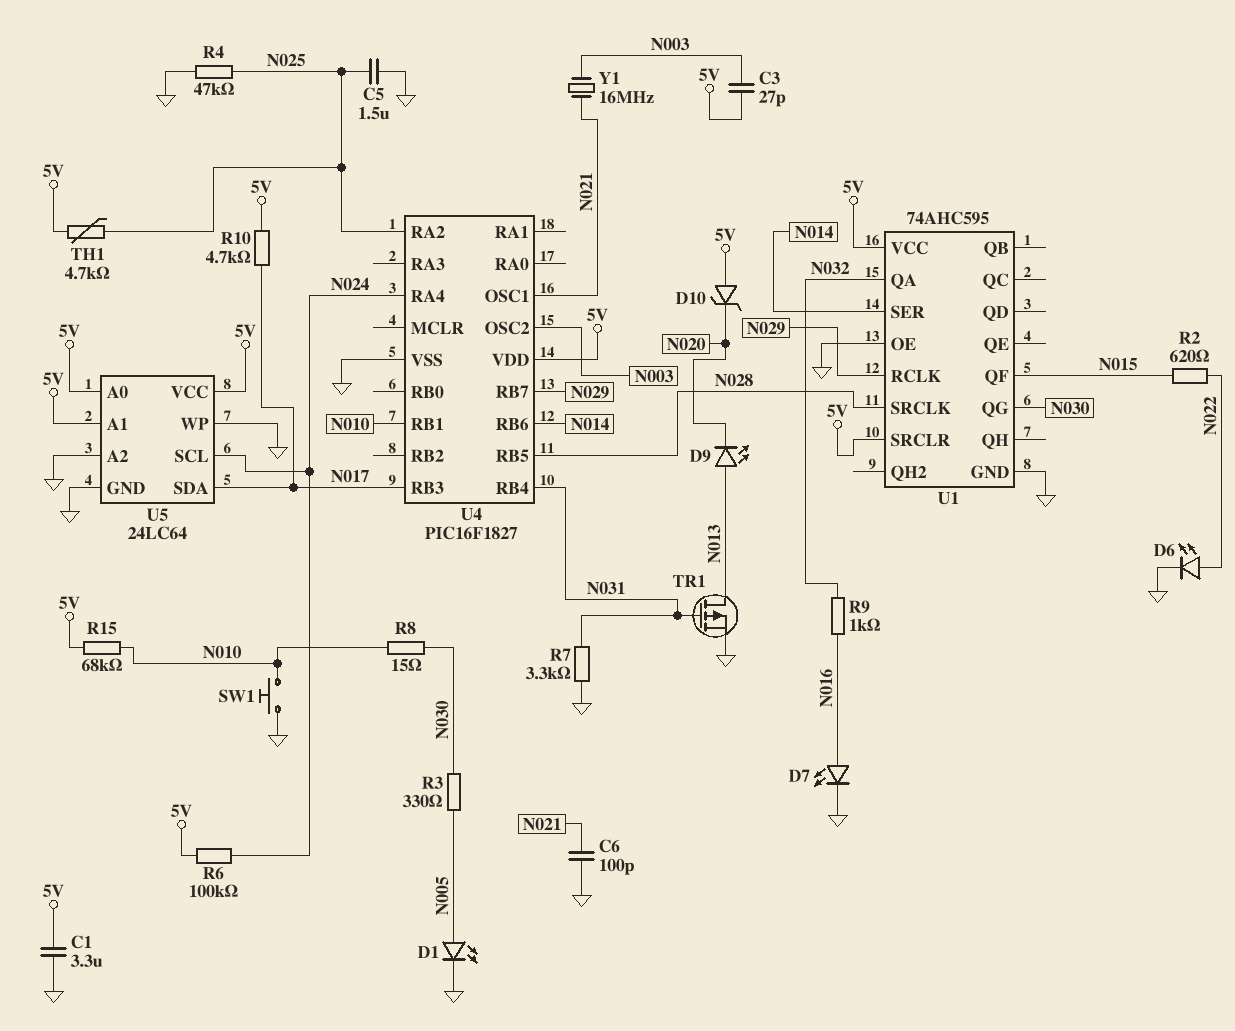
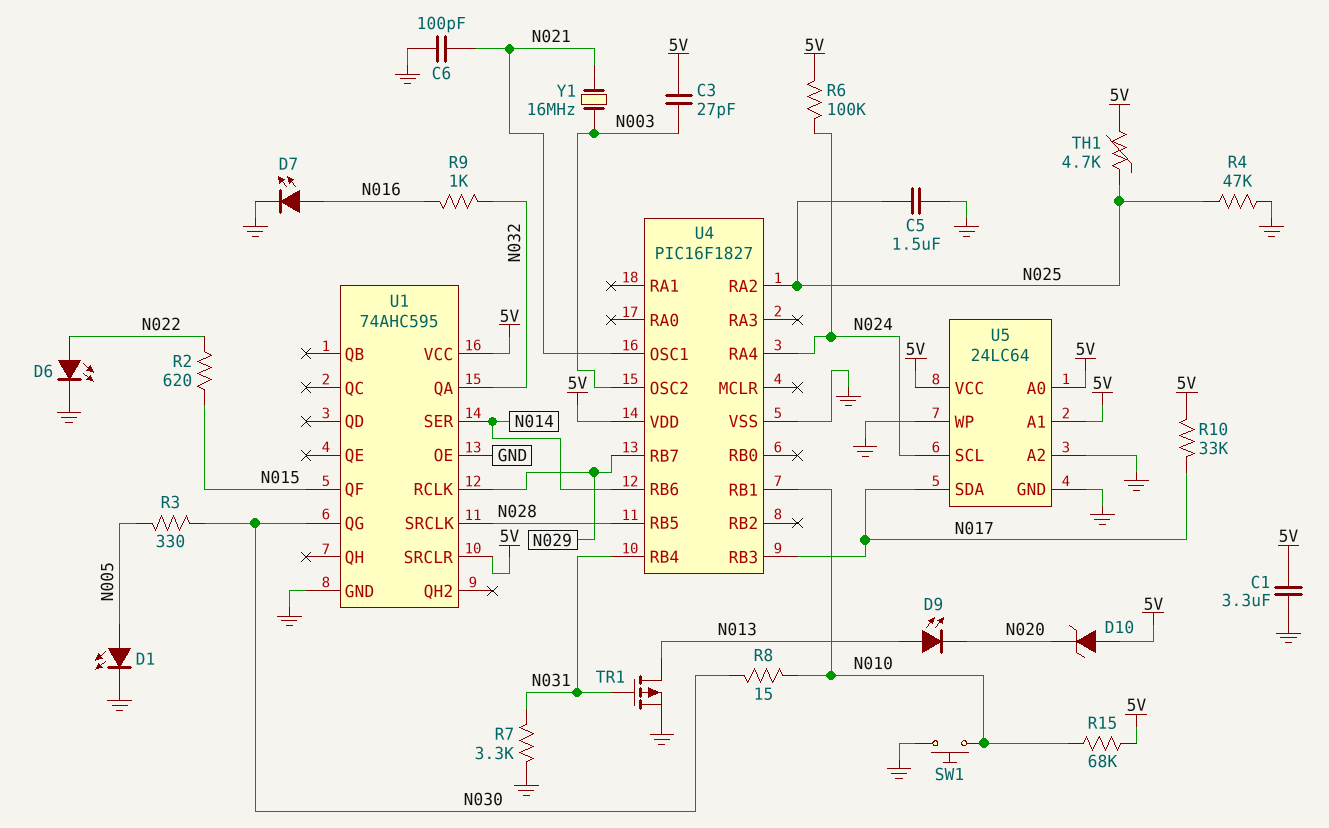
R10: 4.7k (5V, N017) -> 33k (5V, N017)

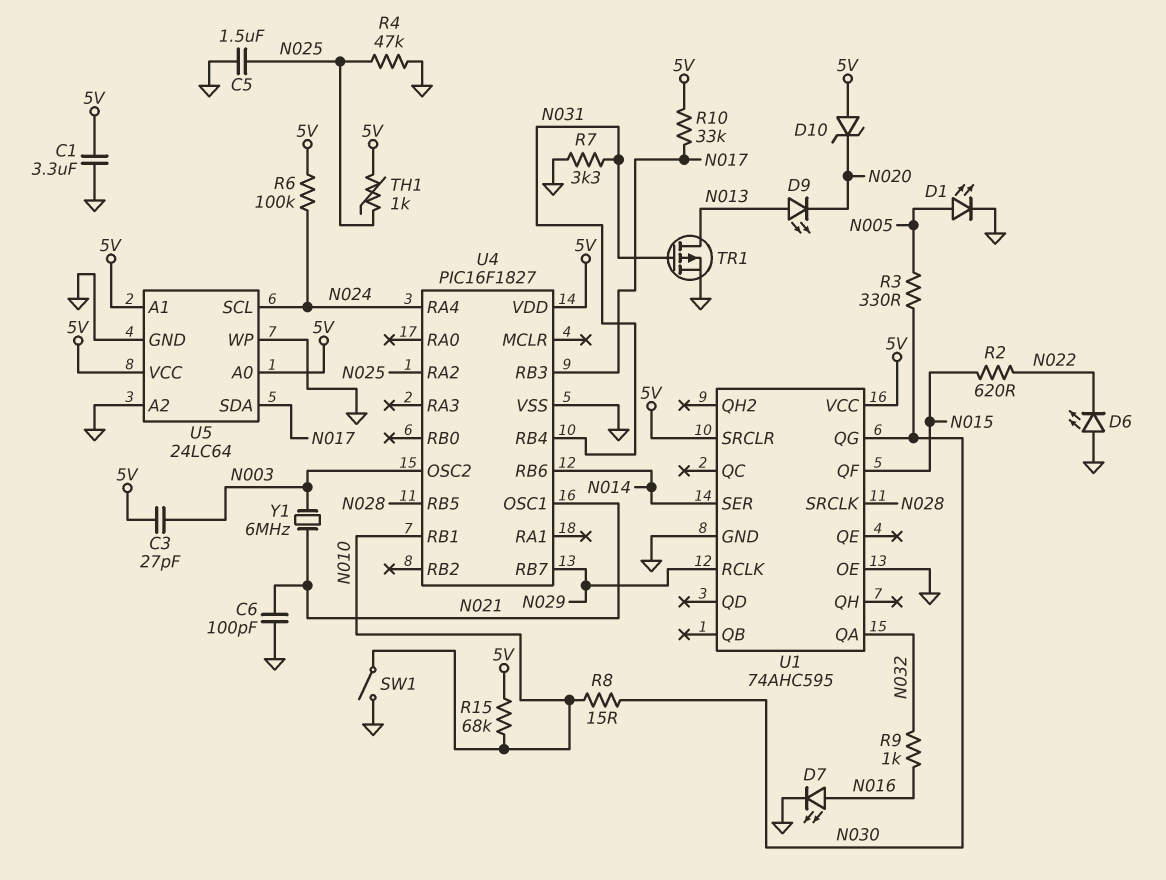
D6: LED (A N022, K GND) -> LED (A GND, K N022)
SW1: button (GND, N010) -> switch (GND, N010)
TH1: 4.7k (5V, N025) -> 1k (5V, N025)
Y1: 16MHz (N003, N021) -> 6MHz (N003, N021)

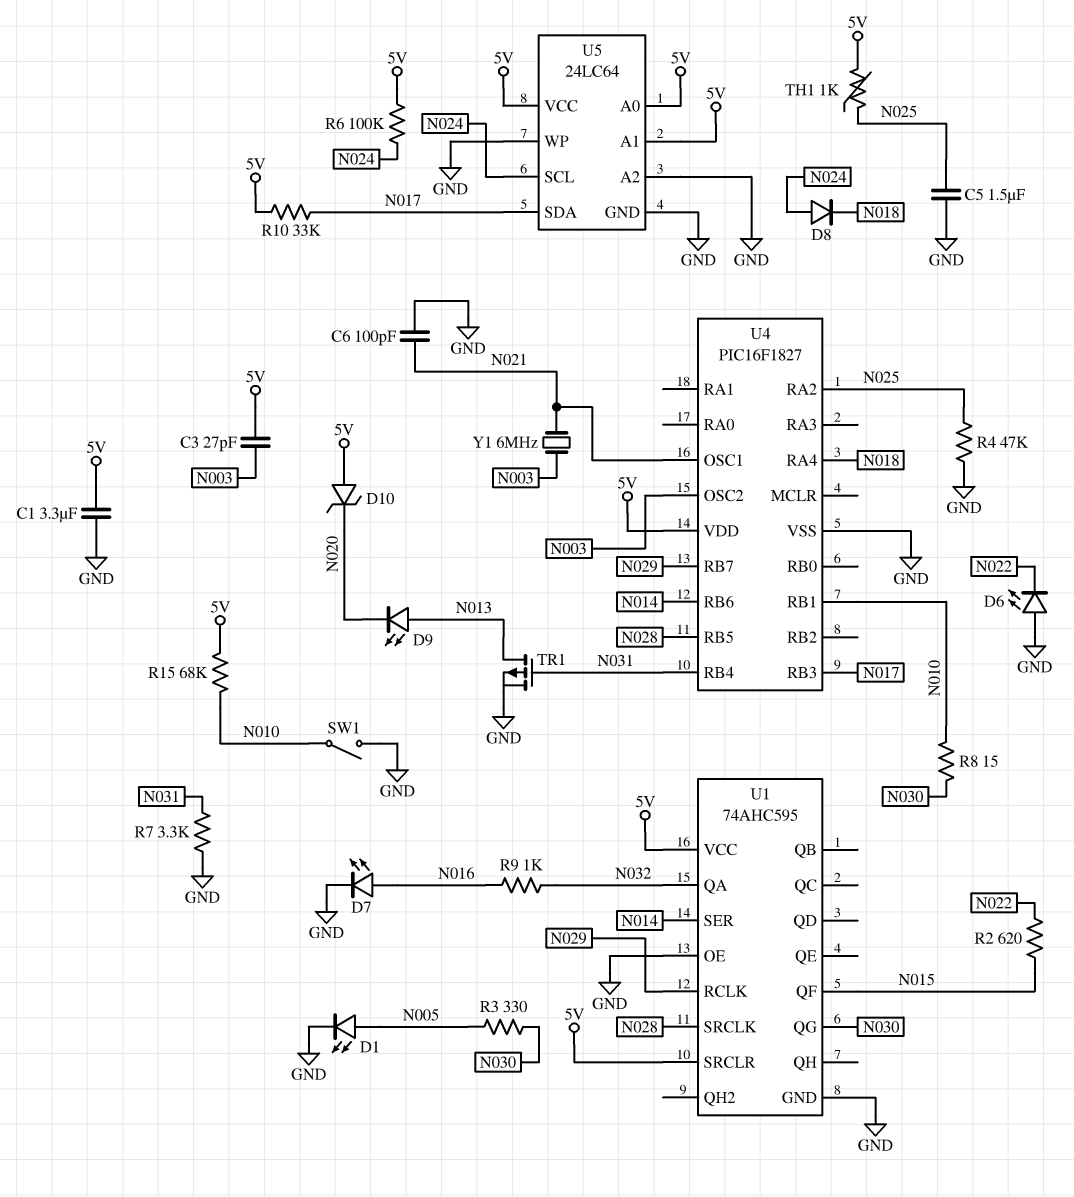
D8: none -> diode (A N024, K N018)
U4 pin RA4: N024 -> N018

